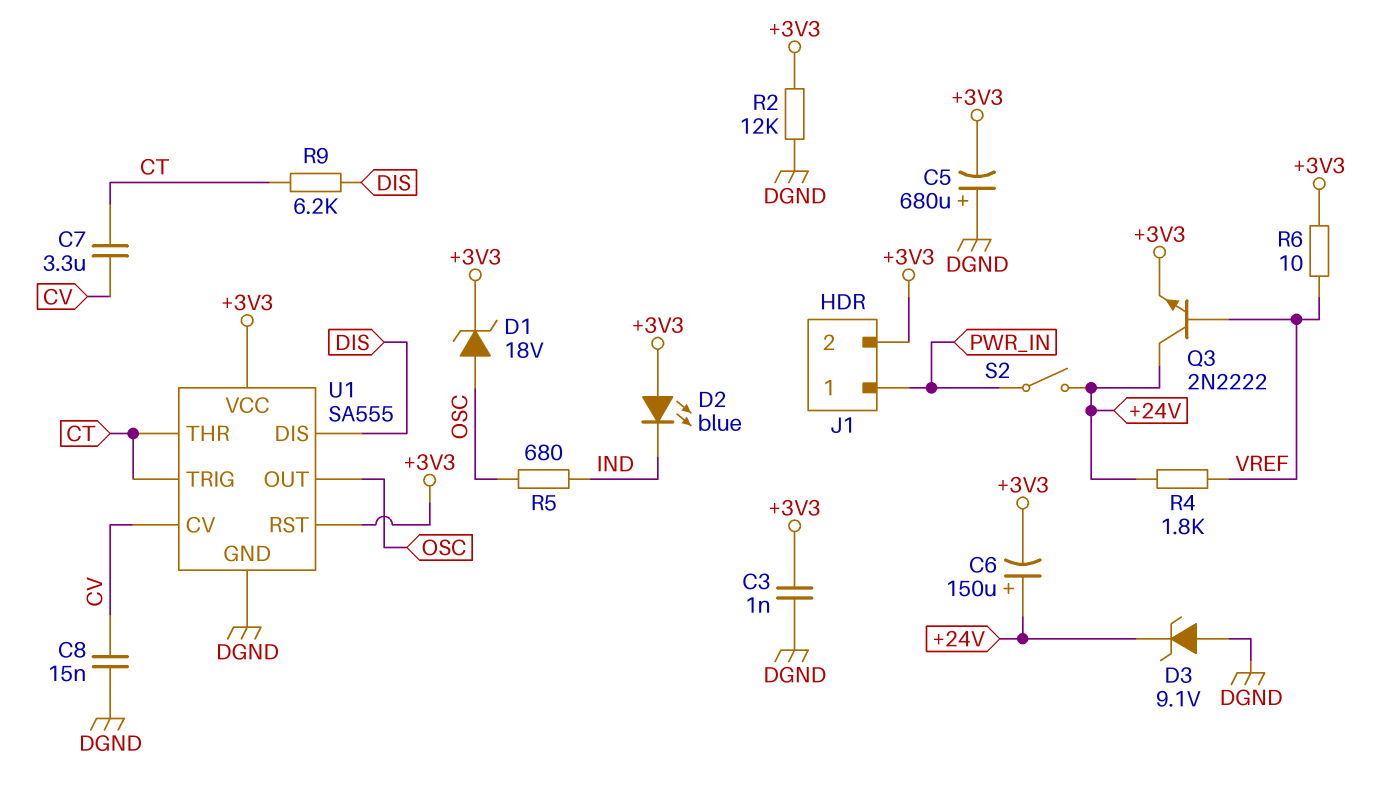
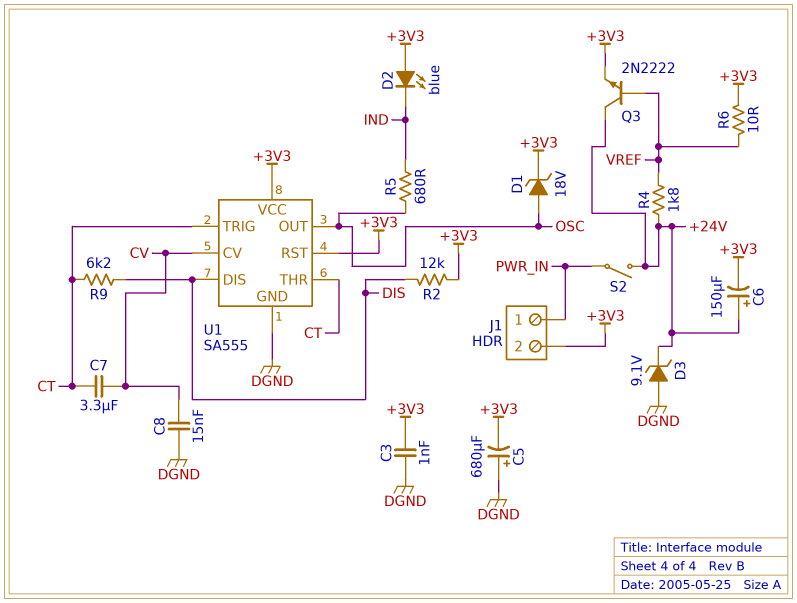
R2: 12k (+3V3, DGND) -> 12k (+3V3, DIS)

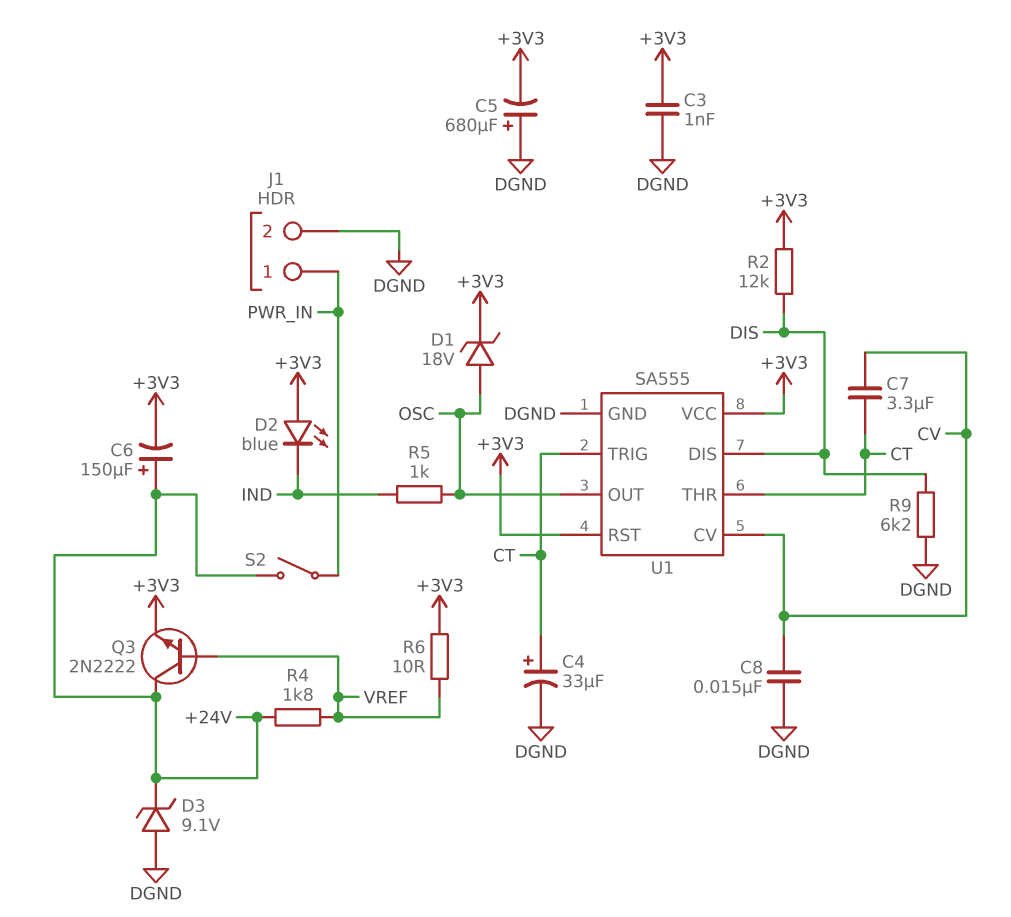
C4: none -> 33uF (plus CT, minus DGND)
J1 pin 2: +3V3 -> DGND
R5: 680 (IND, OSC) -> 1k (IND, OSC)
R9: 6.2k (CT, DIS) -> 6.2k (DGND, DIS)

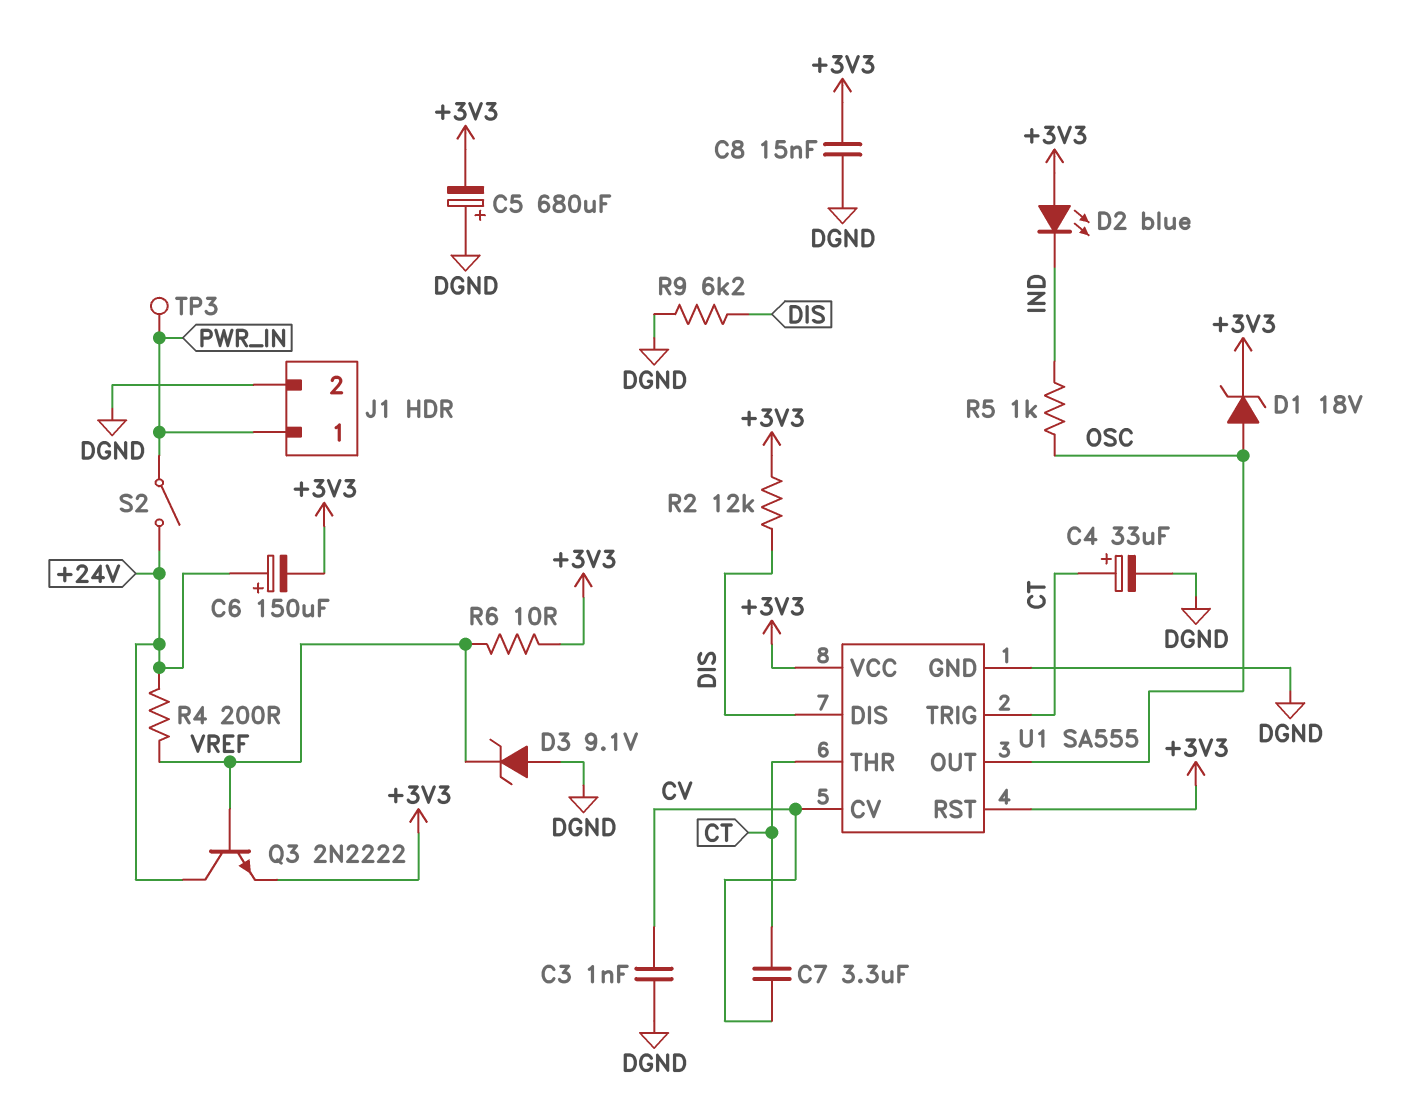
C3: 1nF (+3V3, DGND) -> 1nF (CV, DGND)
C8: 15nF (CV, DGND) -> 15nF (+3V3, DGND)
D3: zener 9.1V (A DGND, K +24V) -> zener 9.1V (A DGND, K VREF)
R4: 1.8k (+24V, VREF) -> 200 (+24V, VREF)
TP3: none -> test point (PWR_IN)

